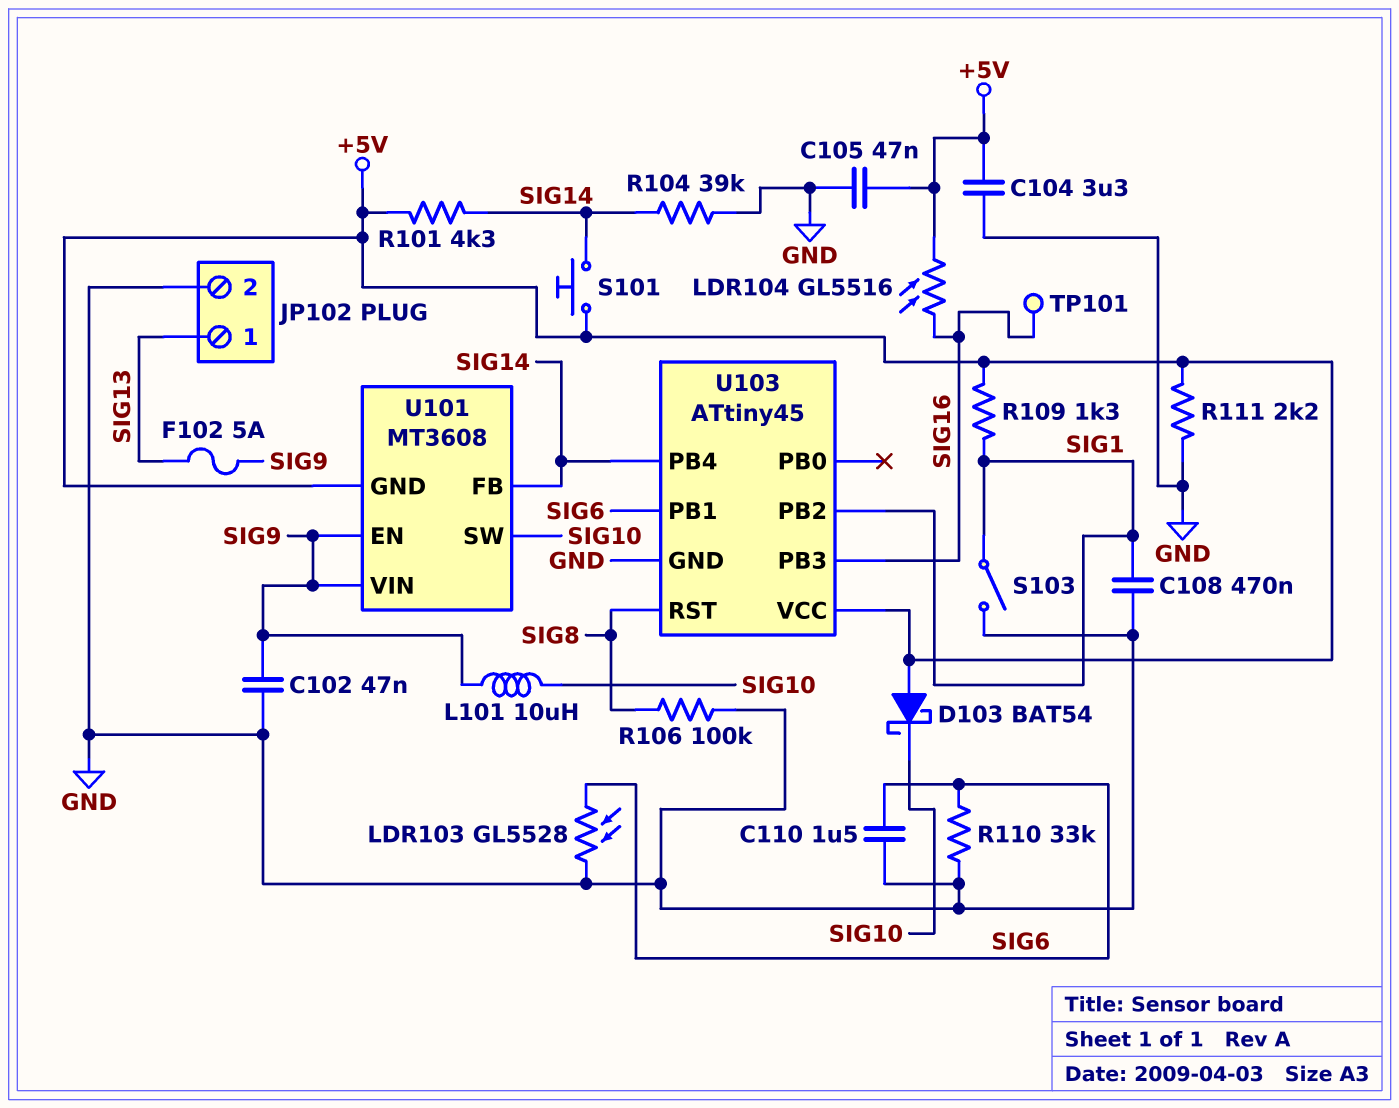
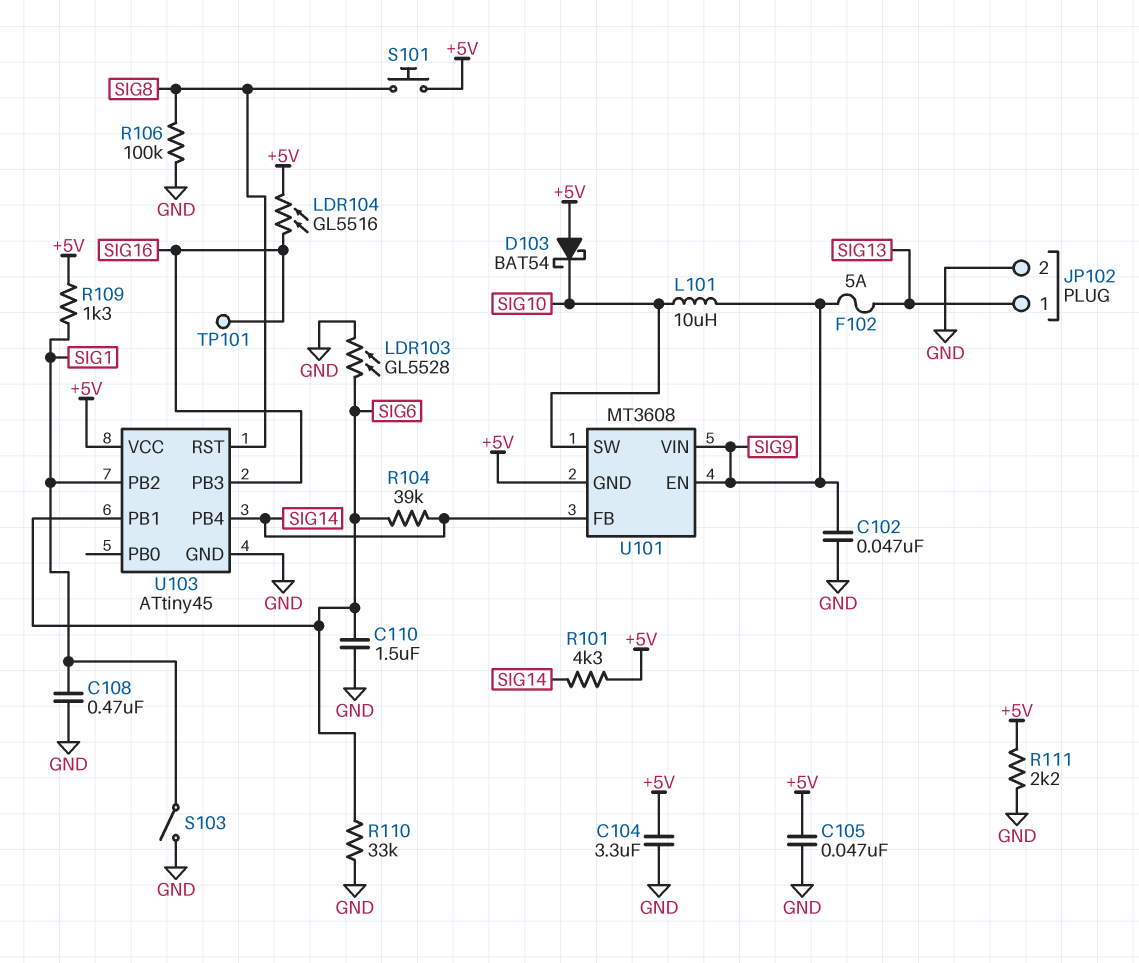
R104: 39k (GND, SIG14) -> 39k (SIG6, SIG14)
S101: button (+5V, SIG14) -> button (+5V, SIG8)

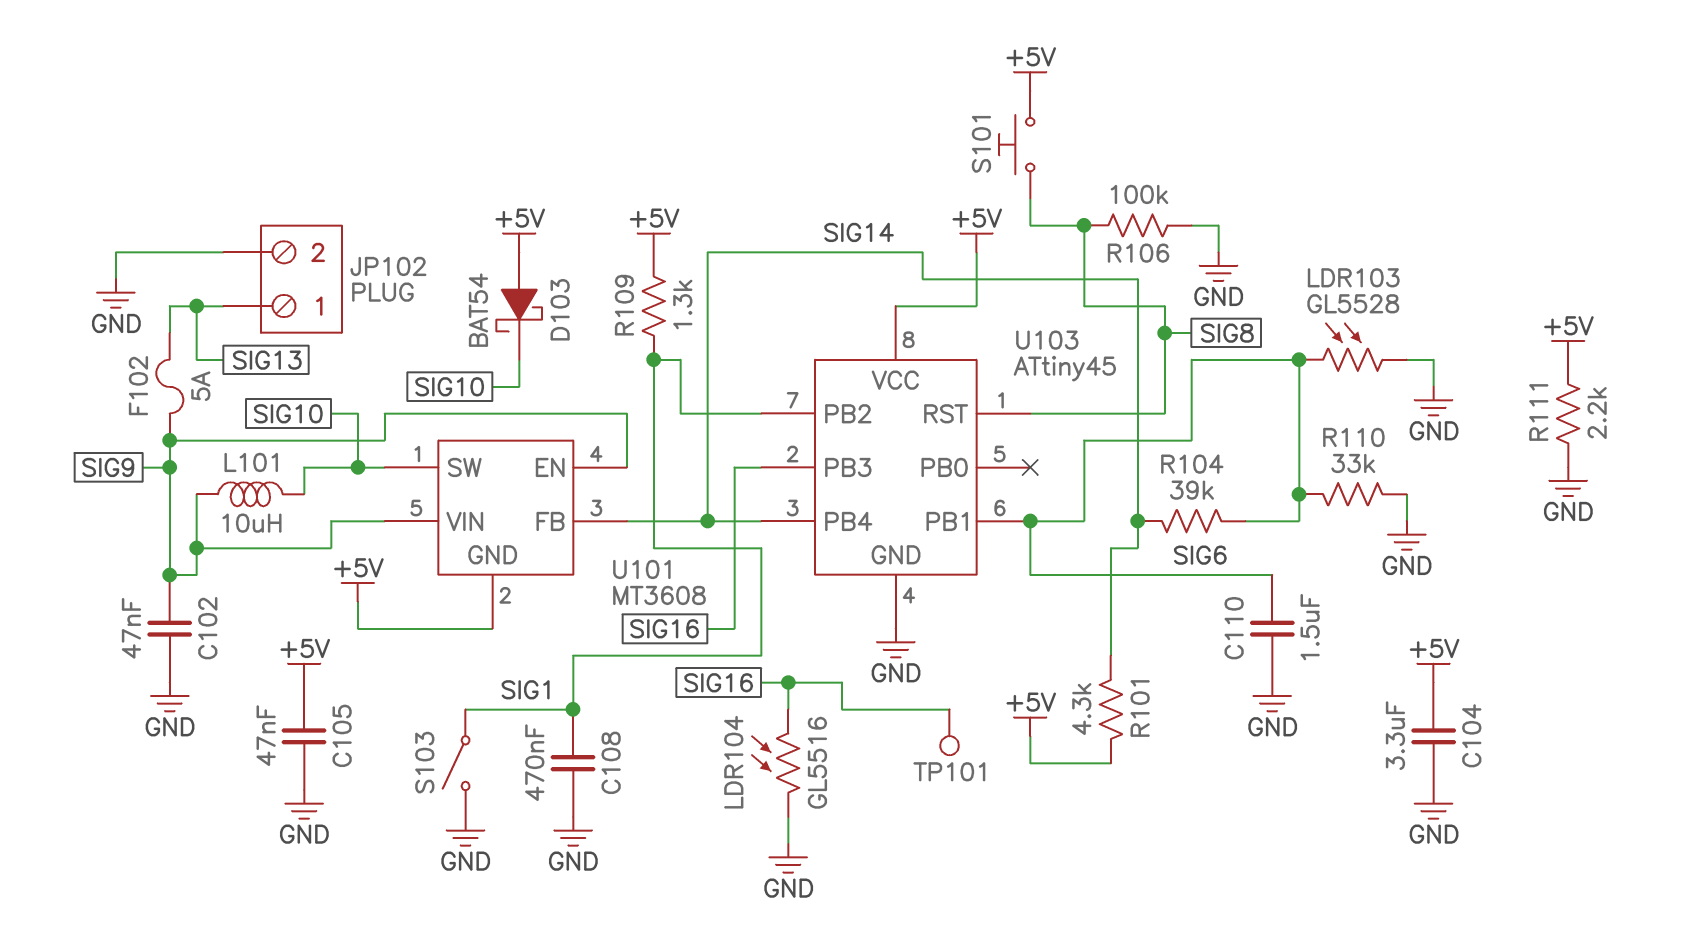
LDR104: GL5516 (+5V, SIG16) -> GL5516 (GND, SIG16)

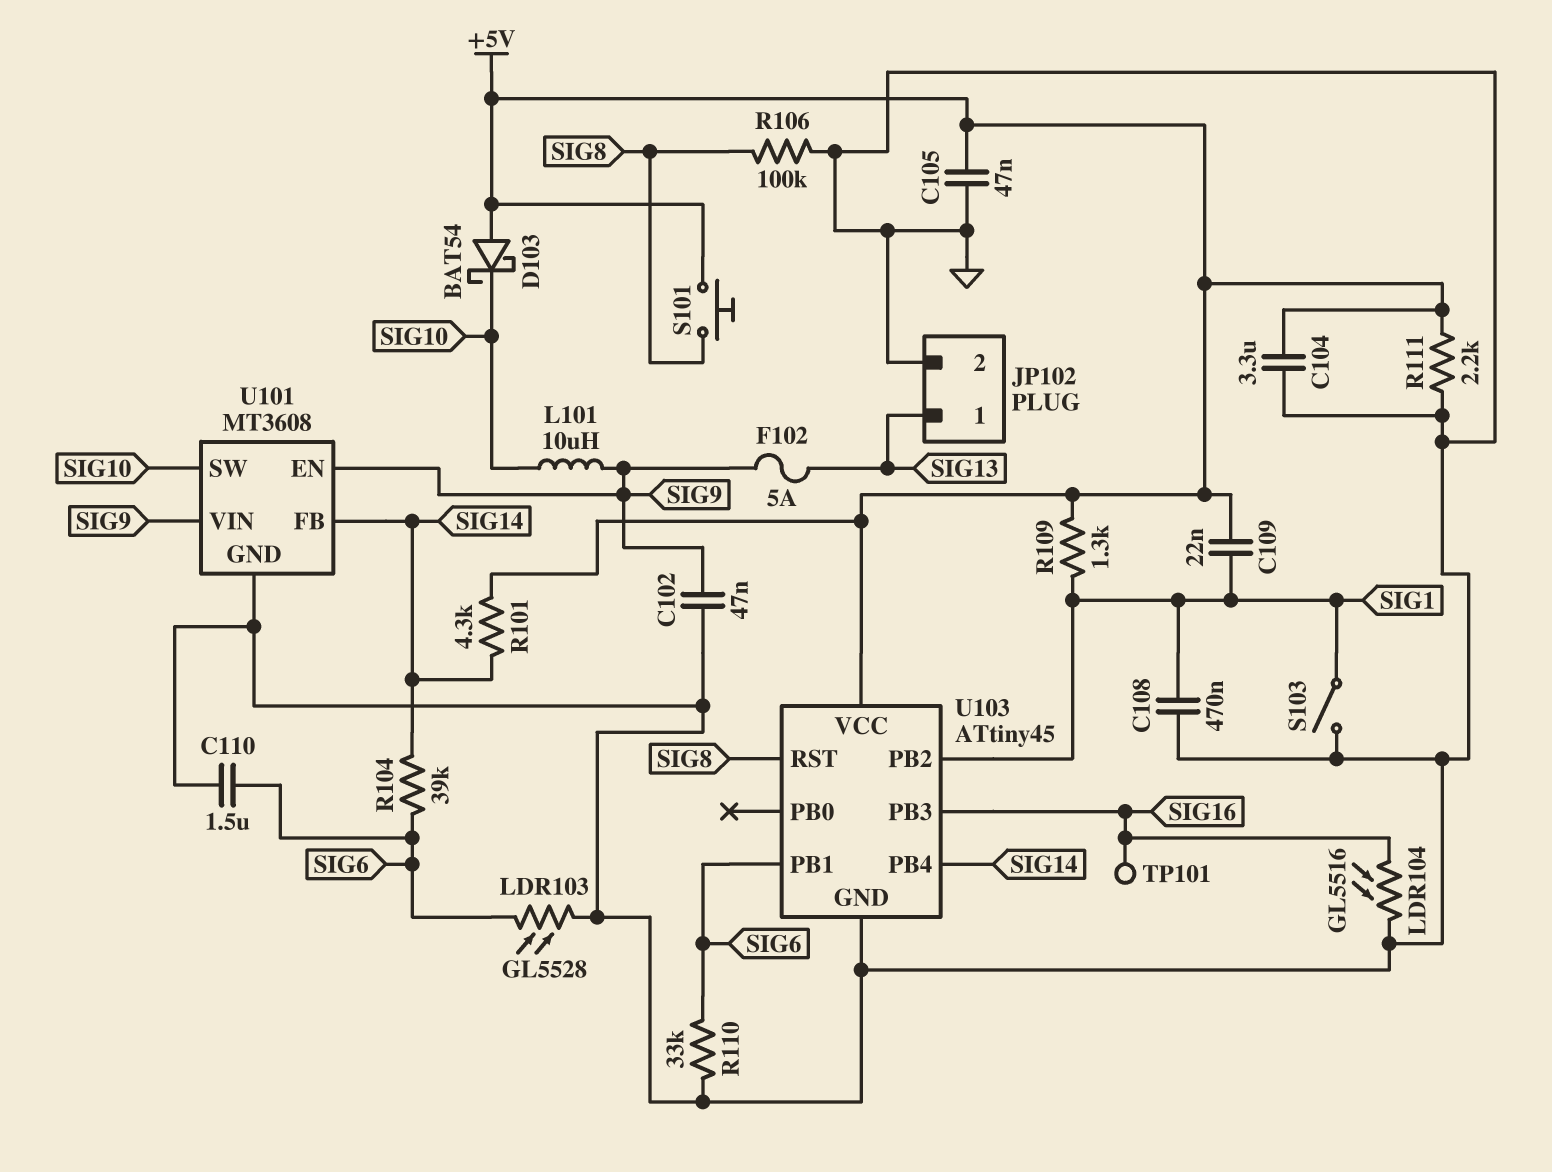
C109: none -> 22nF (+5V, SIG1)
U101 pin GND: +5V -> GND

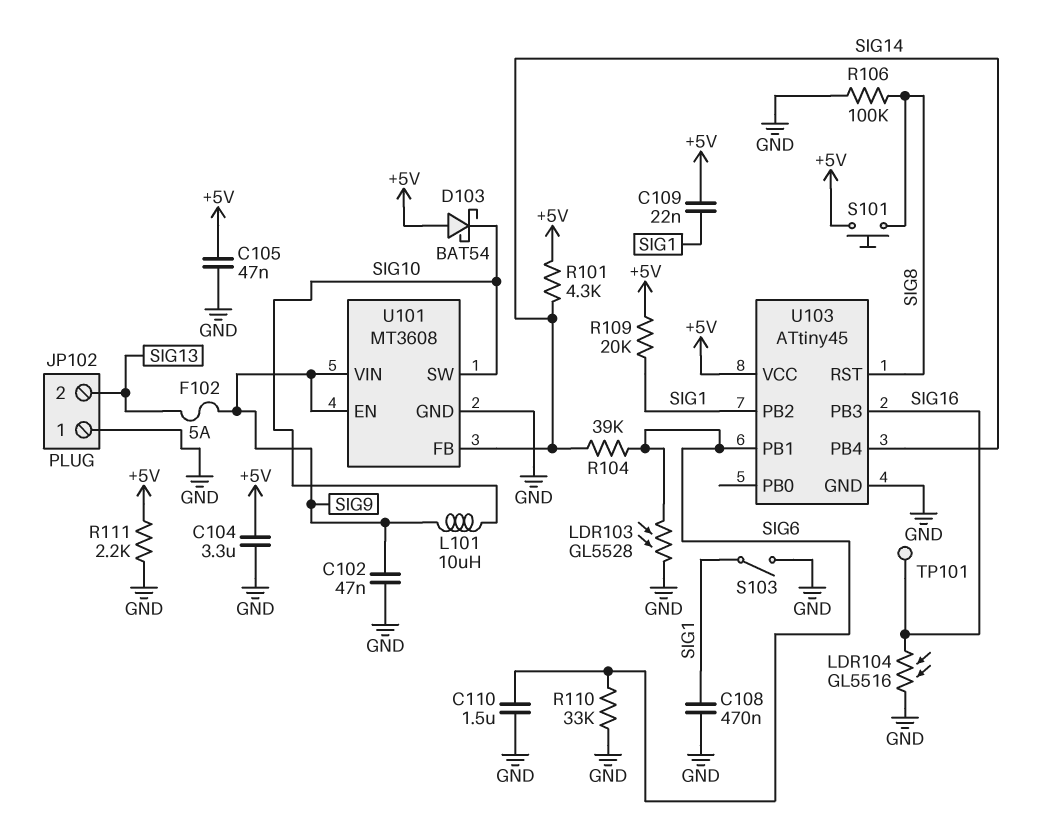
JP102 pin 1: SIG13 -> GND
JP102 pin 2: GND -> SIG13
R109: 1.3k (+5V, SIG1) -> 20k (+5V, SIG1)

